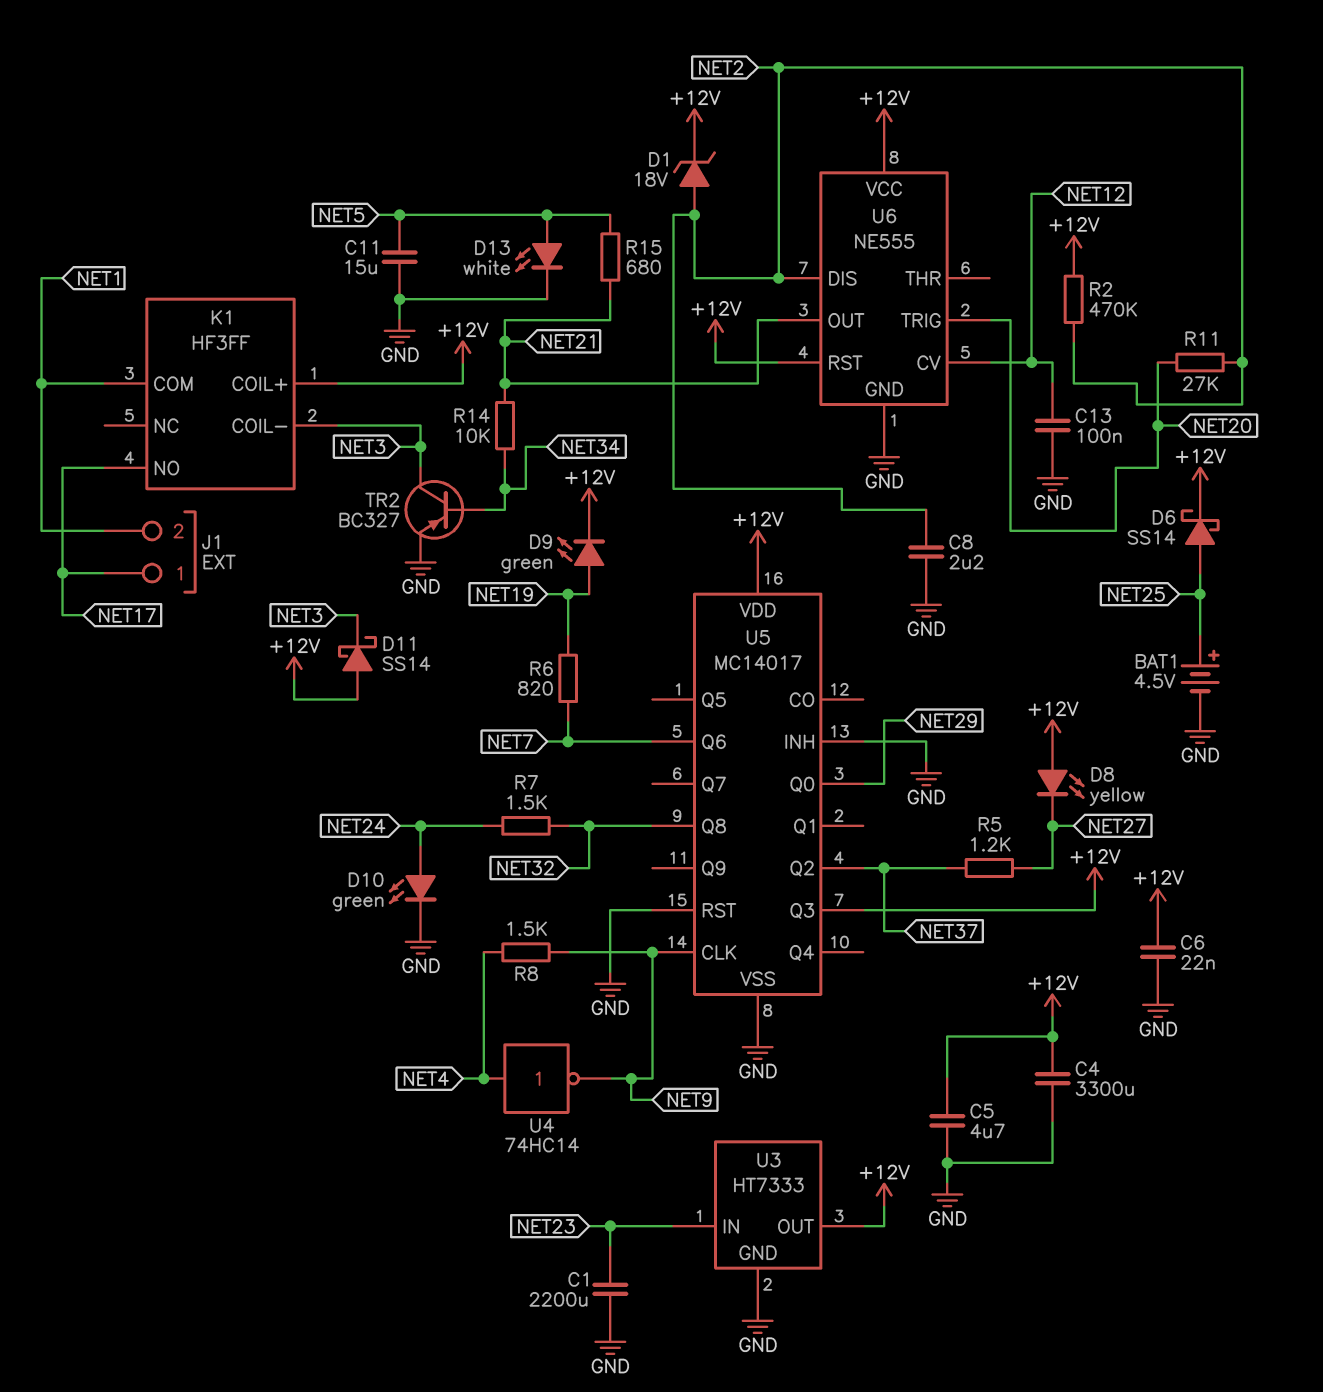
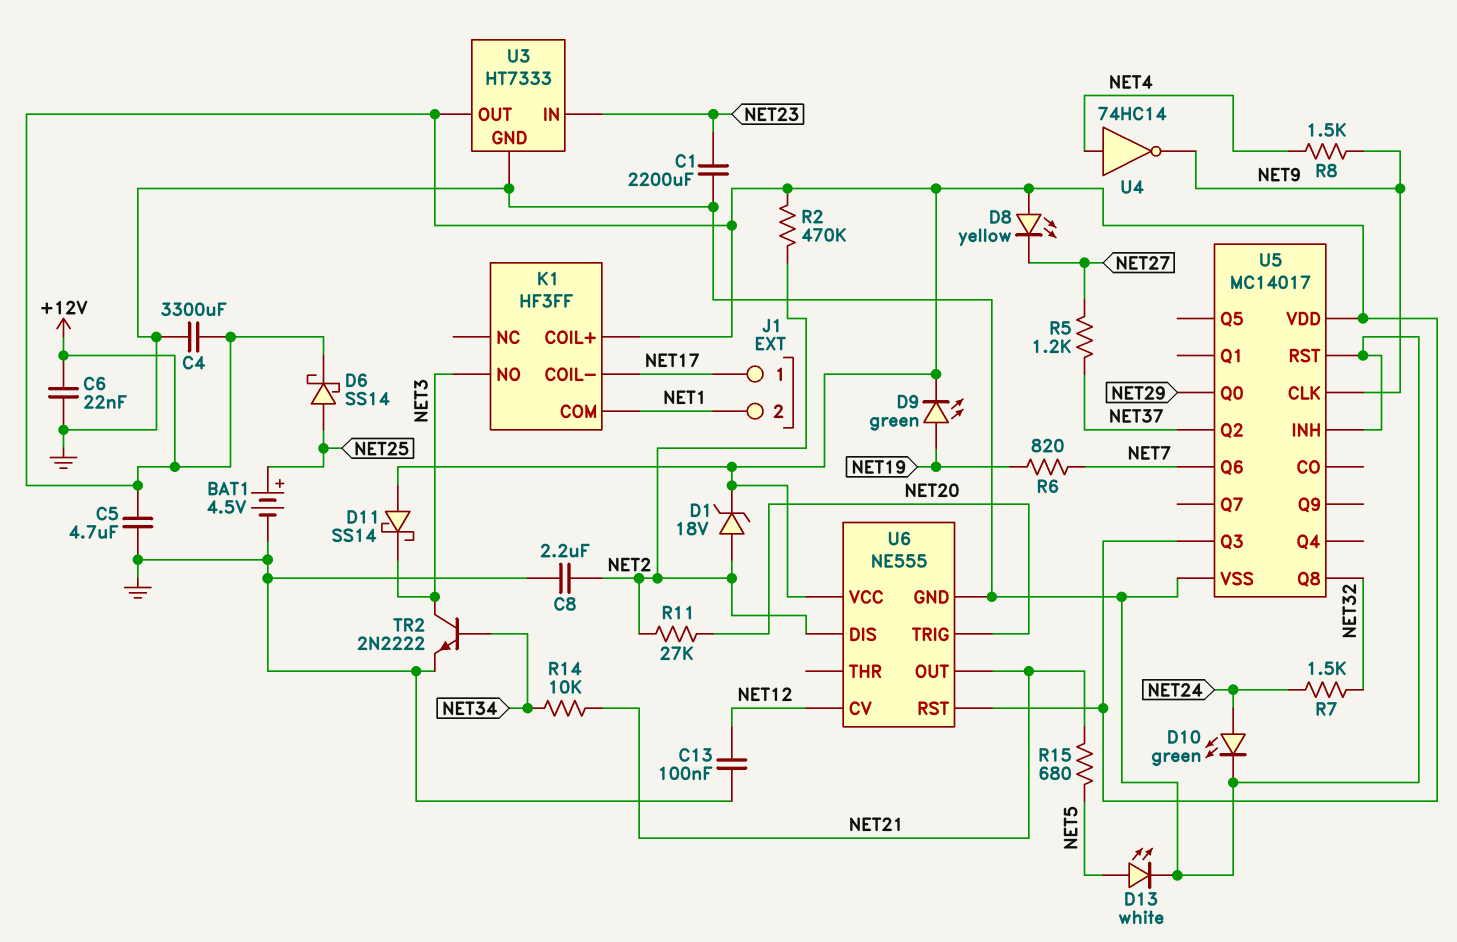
C11: 15uF (GND, NET5) -> none
K1 pin COIL-: NET3 -> NET17
K1 pin NO: NET17 -> NET3
TR2: PNP BC327 (B NET34, C NET3, E GND) -> NPN 2N2222 (B NET34, C NET3, E GND)

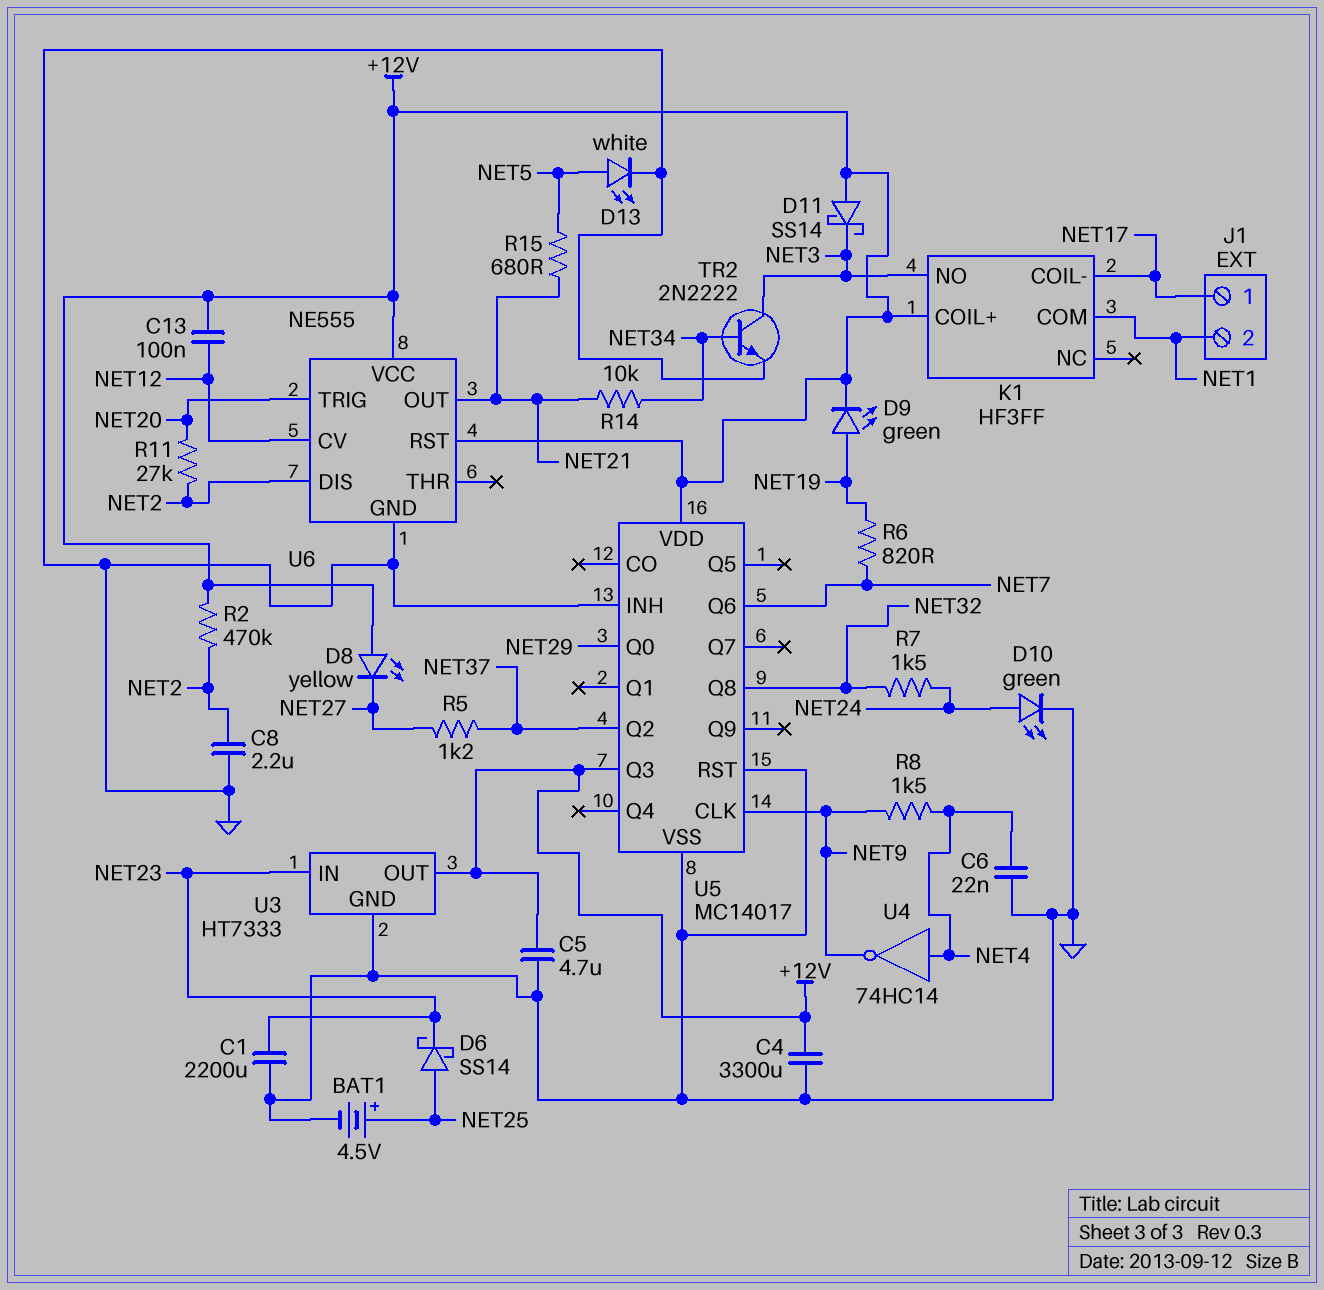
C6: 22nF (+12V, GND) -> 22nF (GND, NET4)
C13: 100nF (GND, NET12) -> 100nF (+12V, NET12)
D1: zener 18V (A NET2, K +12V) -> none
D6: schottky SS14 (A NET25, K +12V) -> schottky SS14 (A NET25, K NET23)

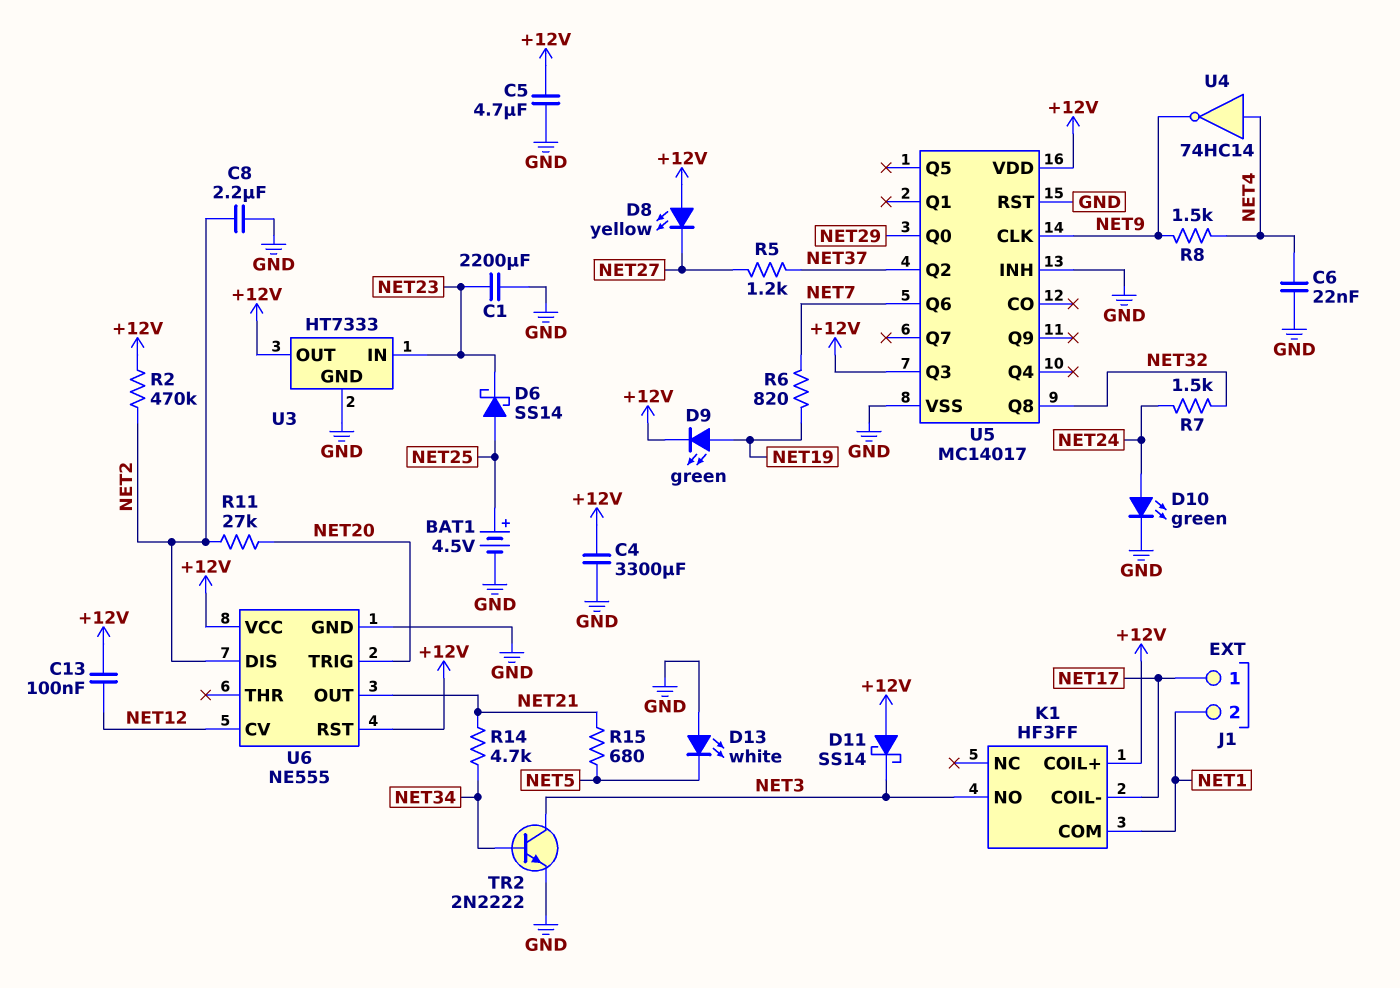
D13: LED white (A NET5, K GND) -> LED white (A GND, K NET5)
R14: 10k (NET21, NET34) -> 4.7k (NET21, NET34)

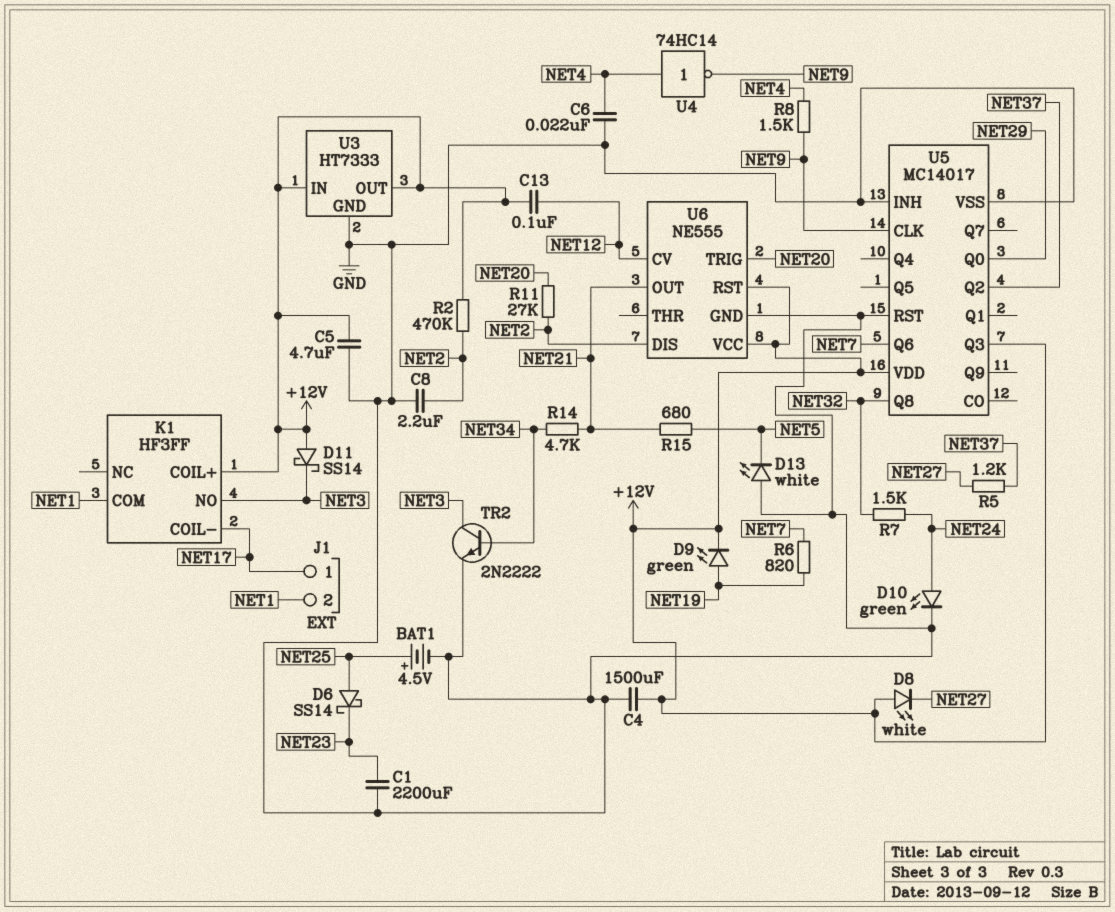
C4: 3300uF (+12V, GND) -> 1500uF (+12V, GND)
D8: LED yellow (A +12V, K NET27) -> LED white (A +12V, K NET27)
U3 pin IN: NET23 -> +12V

